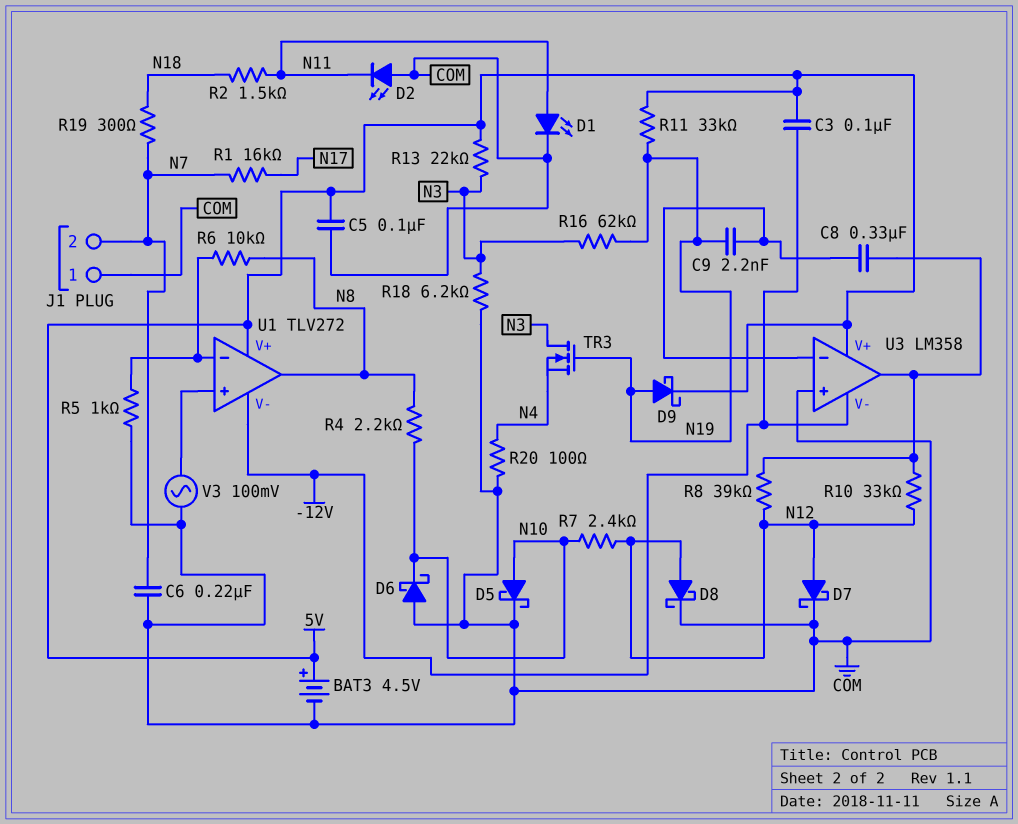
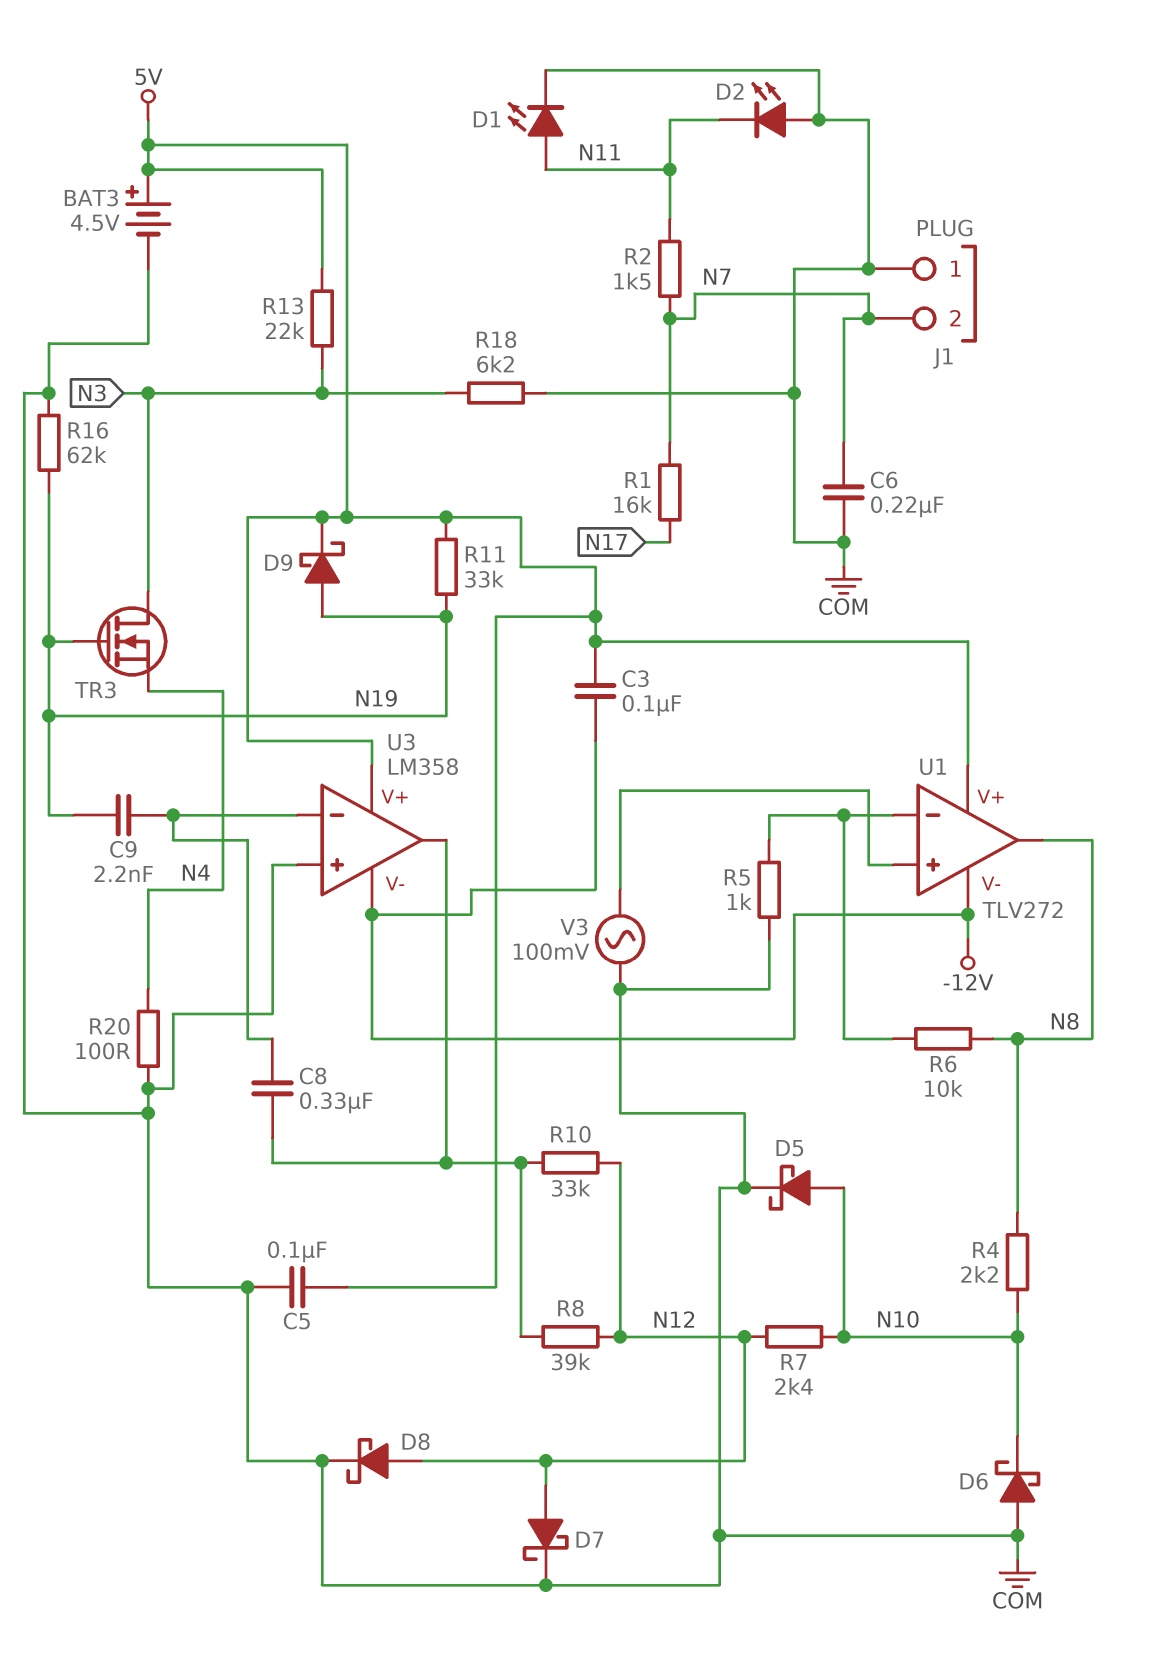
R2: 1.5k (N11, N18) -> 1.5k (N7, N11)
R16: 62k (N3, N19) -> 62k (COM, N19)
R19: 300 (N7, N18) -> none

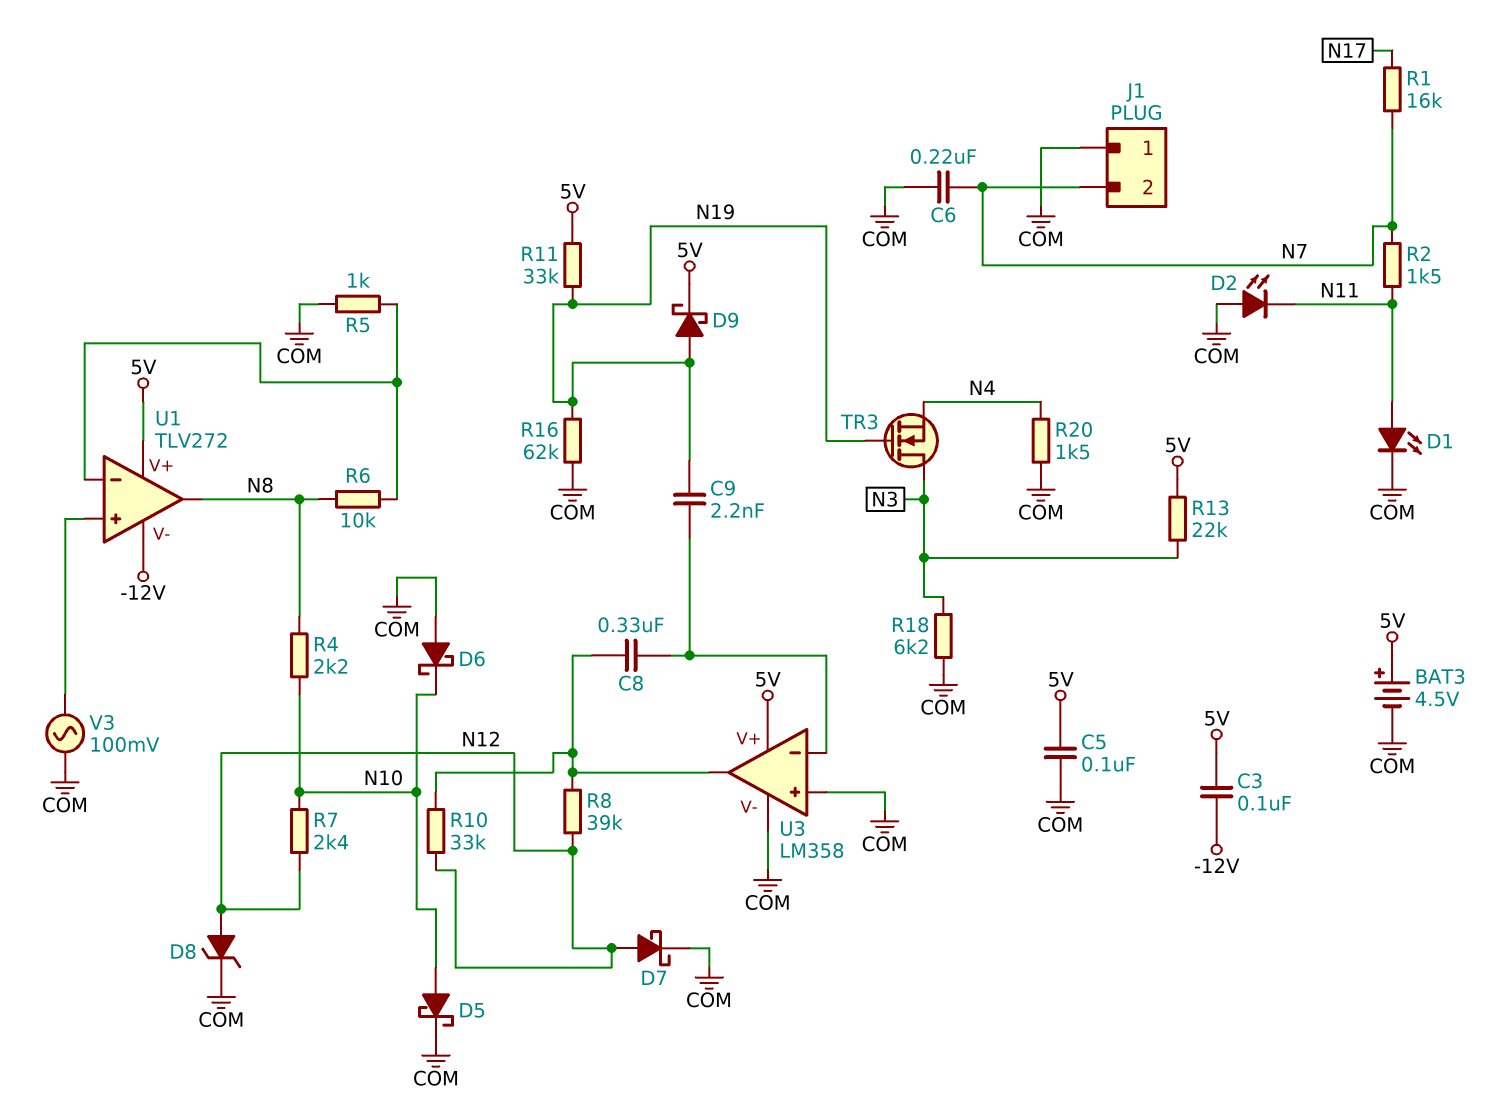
D8: schottky (A N12, K COM) -> zener (A N12, K COM)
R20: 100 (COM, N4) -> 1.5k (COM, N4)
U3 pin V-: -12V -> COM

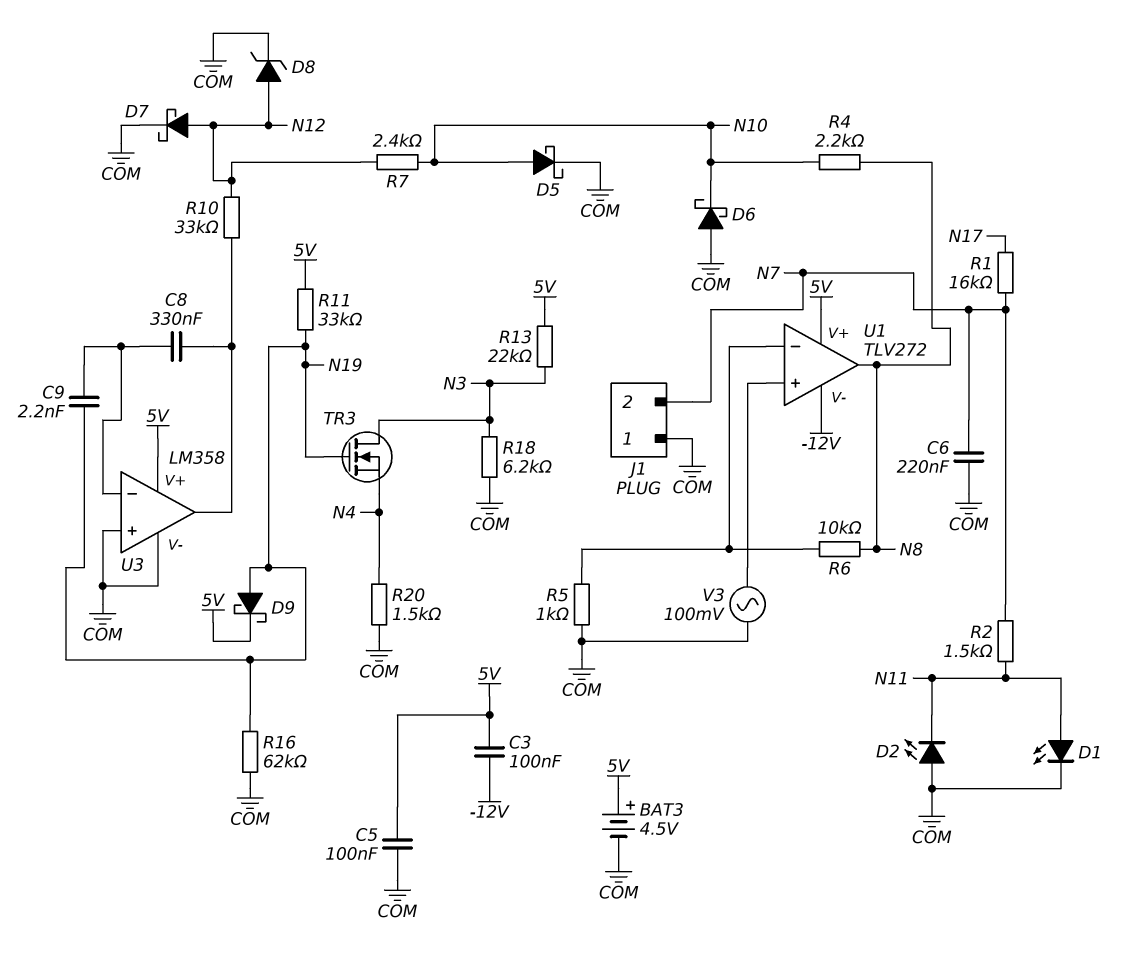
R8: 39k (N12, U3/out) -> none

